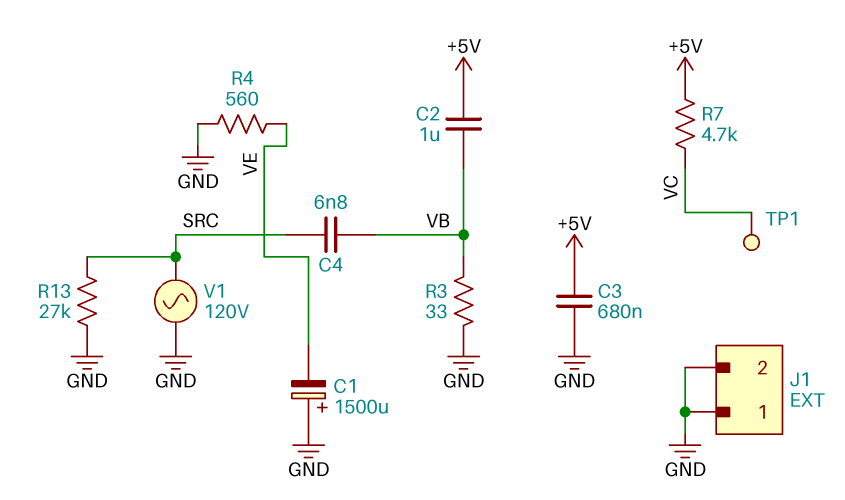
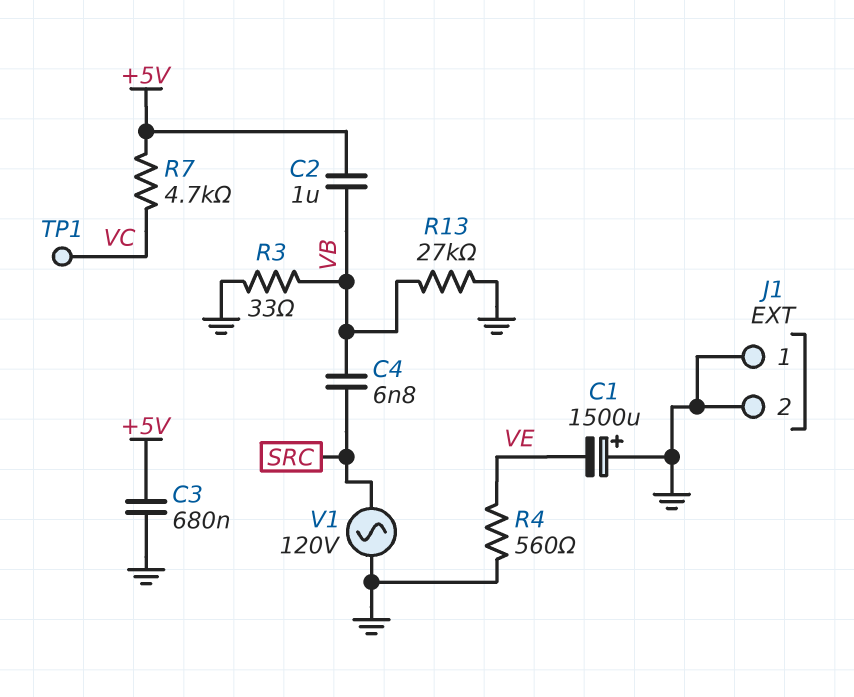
R13: 27k (GND, SRC) -> 27k (GND, VB)

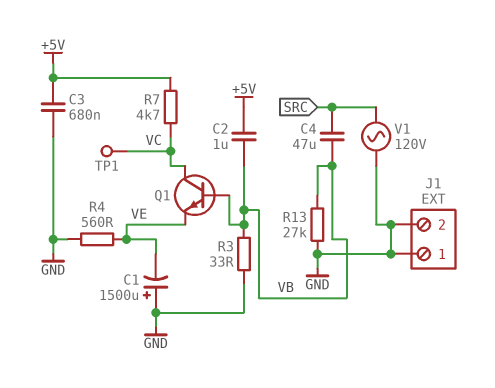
C4: 6.8nF (SRC, VB) -> 47uF (SRC, VB)
Q1: none -> NPN (B VB, C VC, E VE)

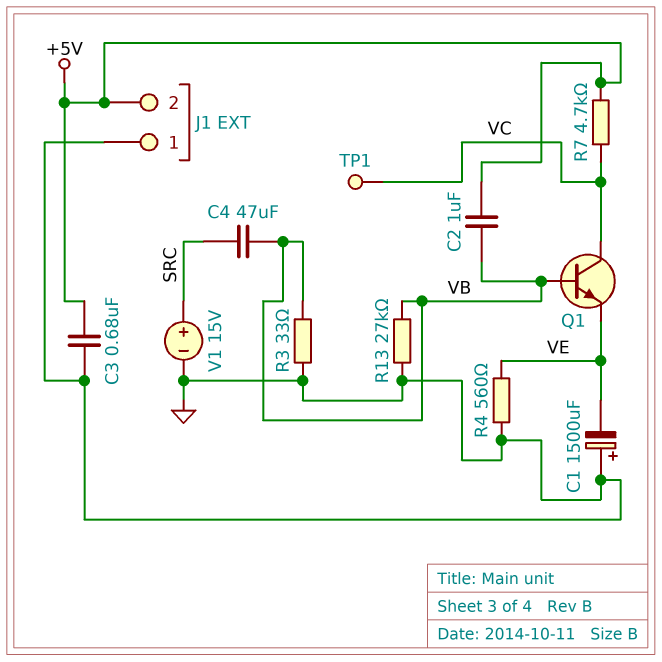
J1 pin 2: GND -> +5V
V1: AC 120V (GND, SRC) -> 15V (plus SRC, minus GND)

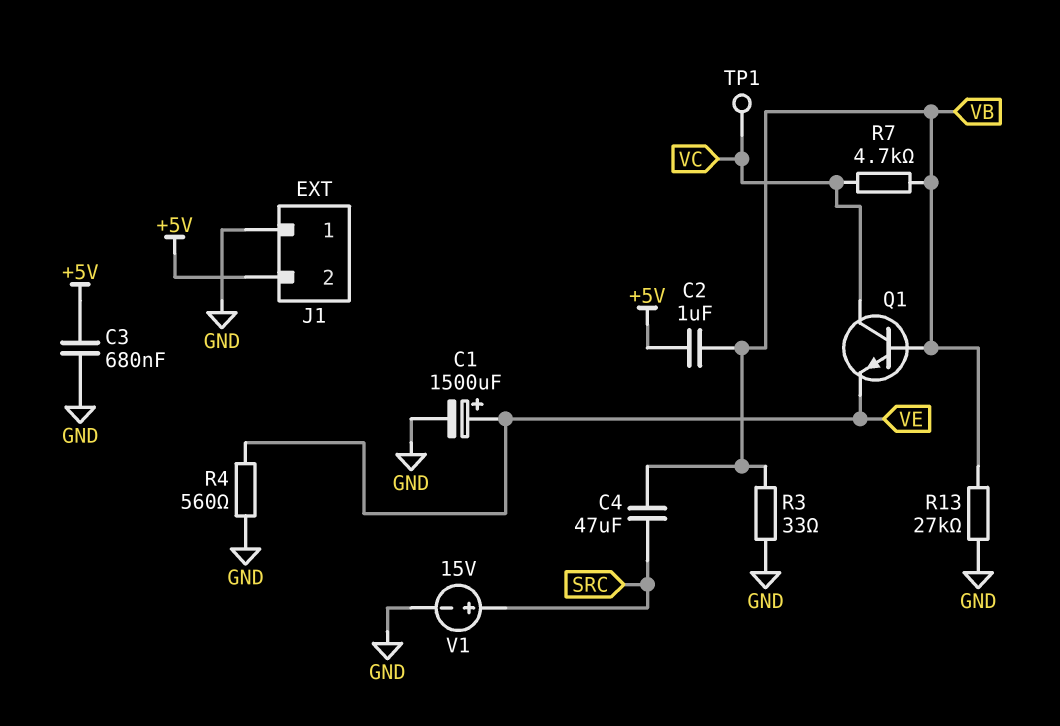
C1: 1500uF (plus GND, minus VE) -> 1500uF (plus VE, minus GND)
R7: 4.7k (+5V, VC) -> 4.7k (VB, VC)

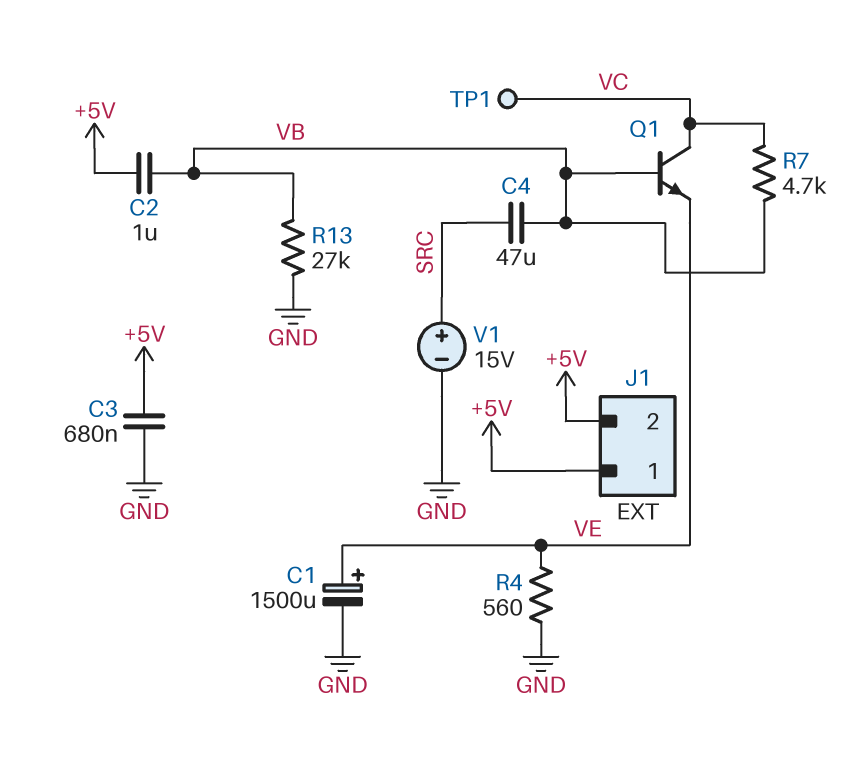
J1 pin 1: GND -> +5V
R3: 33 (GND, VB) -> none

